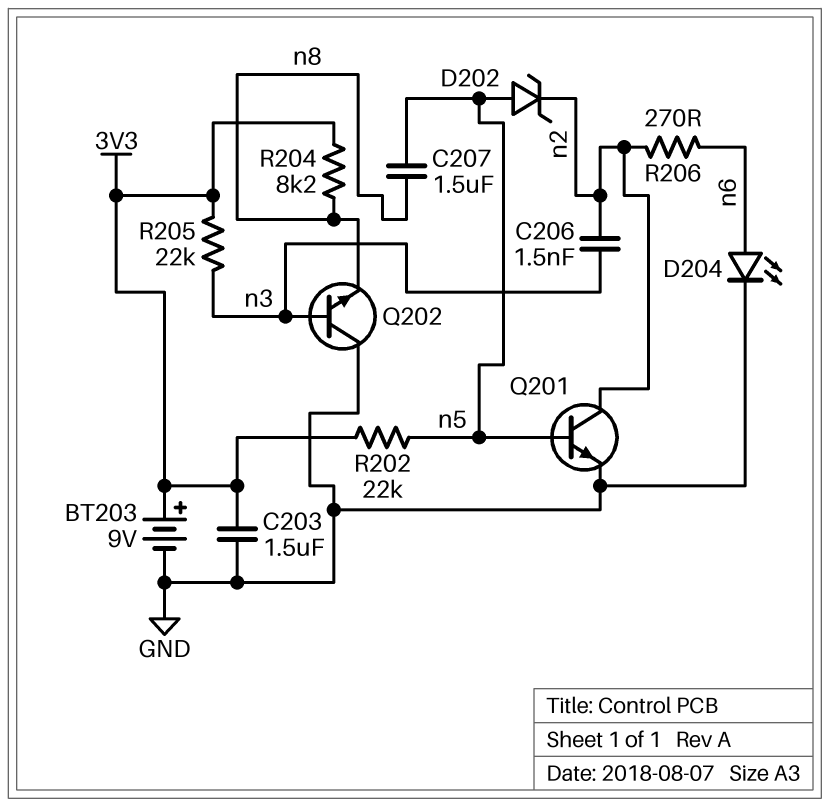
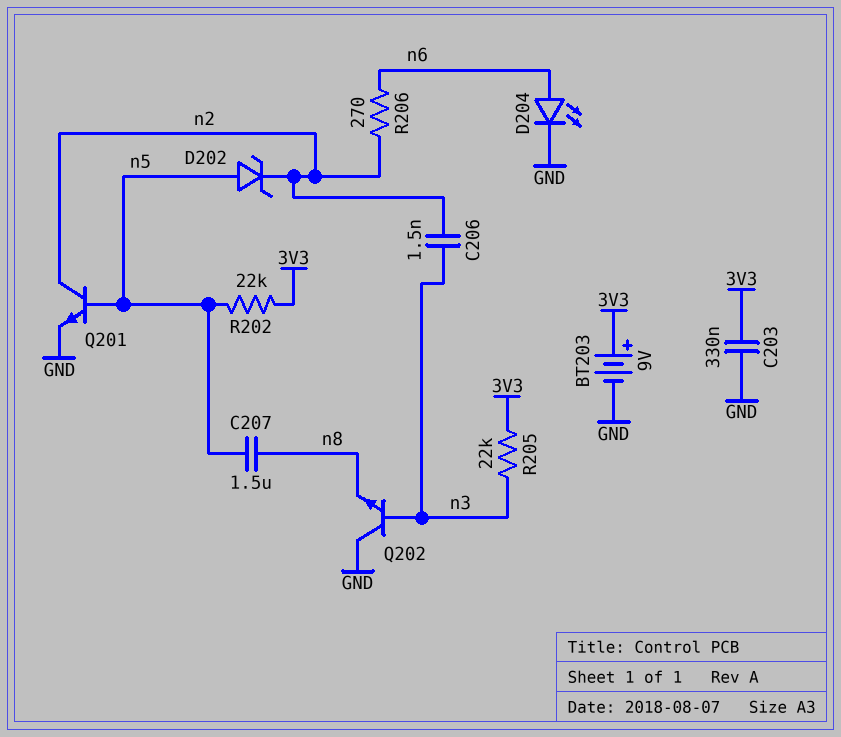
C203: 1.5uF (3V3, GND) -> 330nF (3V3, GND)
R204: 8.2k (3V3, n8) -> none

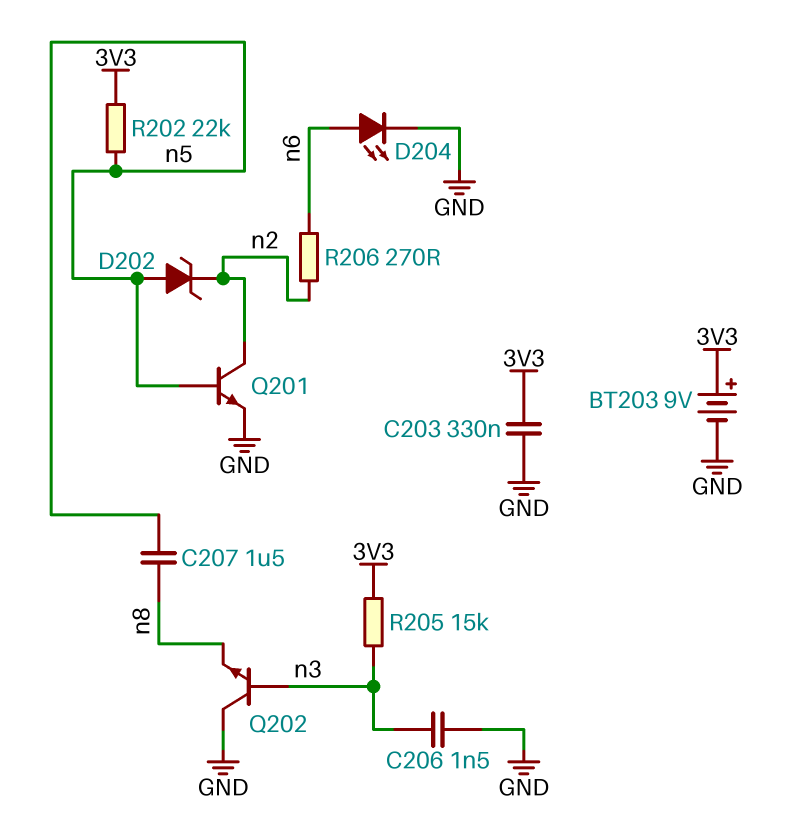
C206: 1.5nF (n2, n3) -> 1.5nF (GND, n3)
R205: 22k (3V3, n3) -> 15k (3V3, n3)

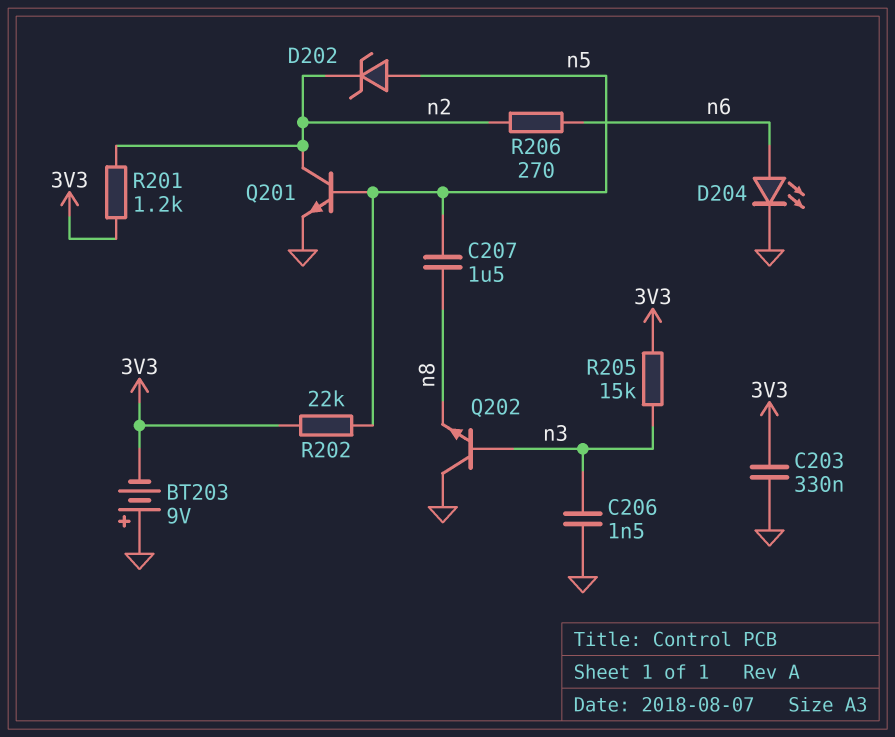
BT203: 9V (plus 3V3, minus GND) -> 9V (plus GND, minus 3V3)
R201: none -> 1.2k (3V3, n2)

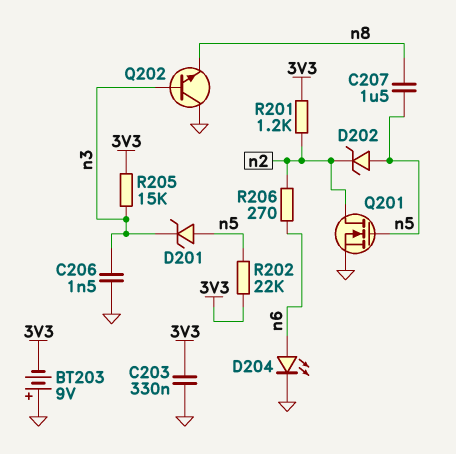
D201: none -> zener (A n5, K n3)
Q201: NPN (B n5, C n2, E GND) -> NMOS (G n5, D n2, S GND)

